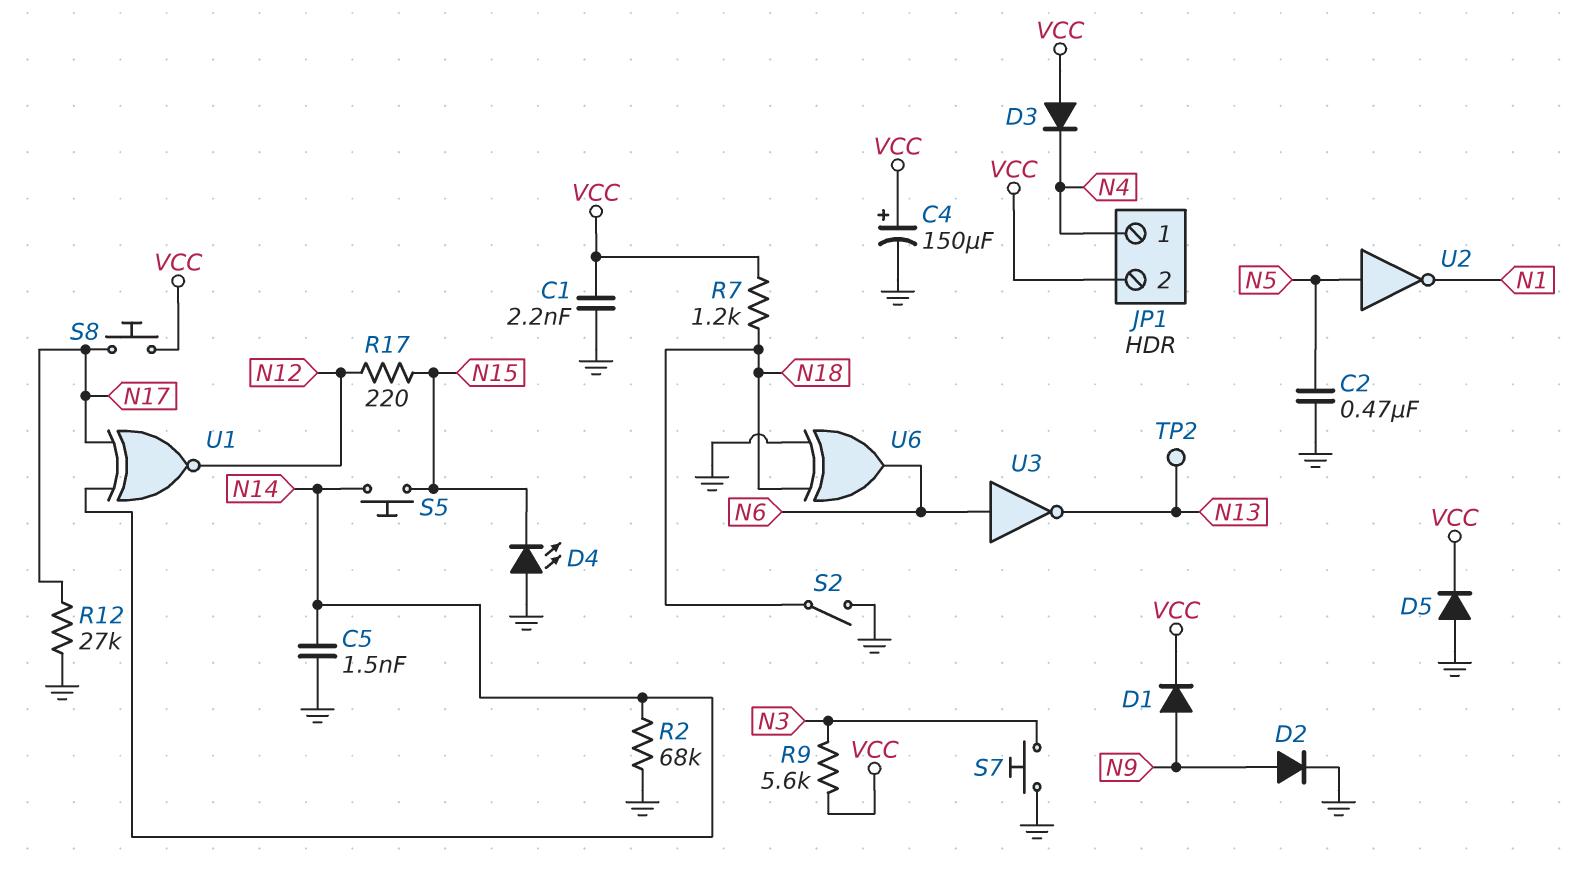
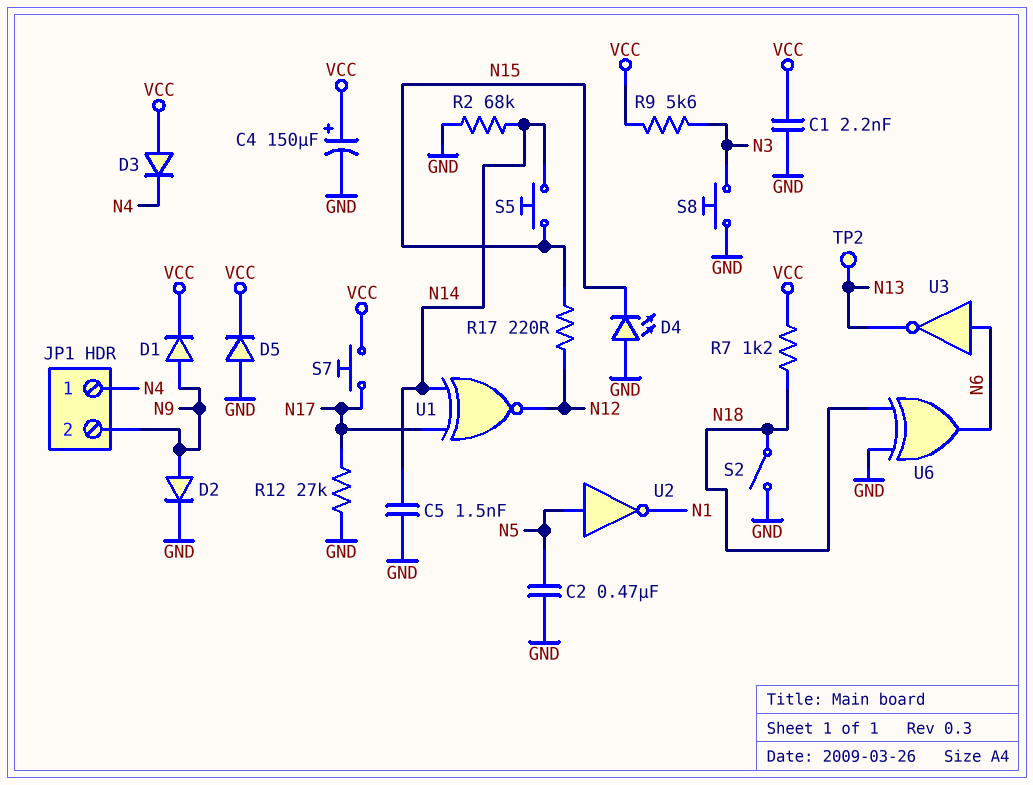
JP1 pin 2: VCC -> N9
S7: button (GND, N3) -> button (N17, VCC)
S8: button (N17, VCC) -> button (GND, N3)

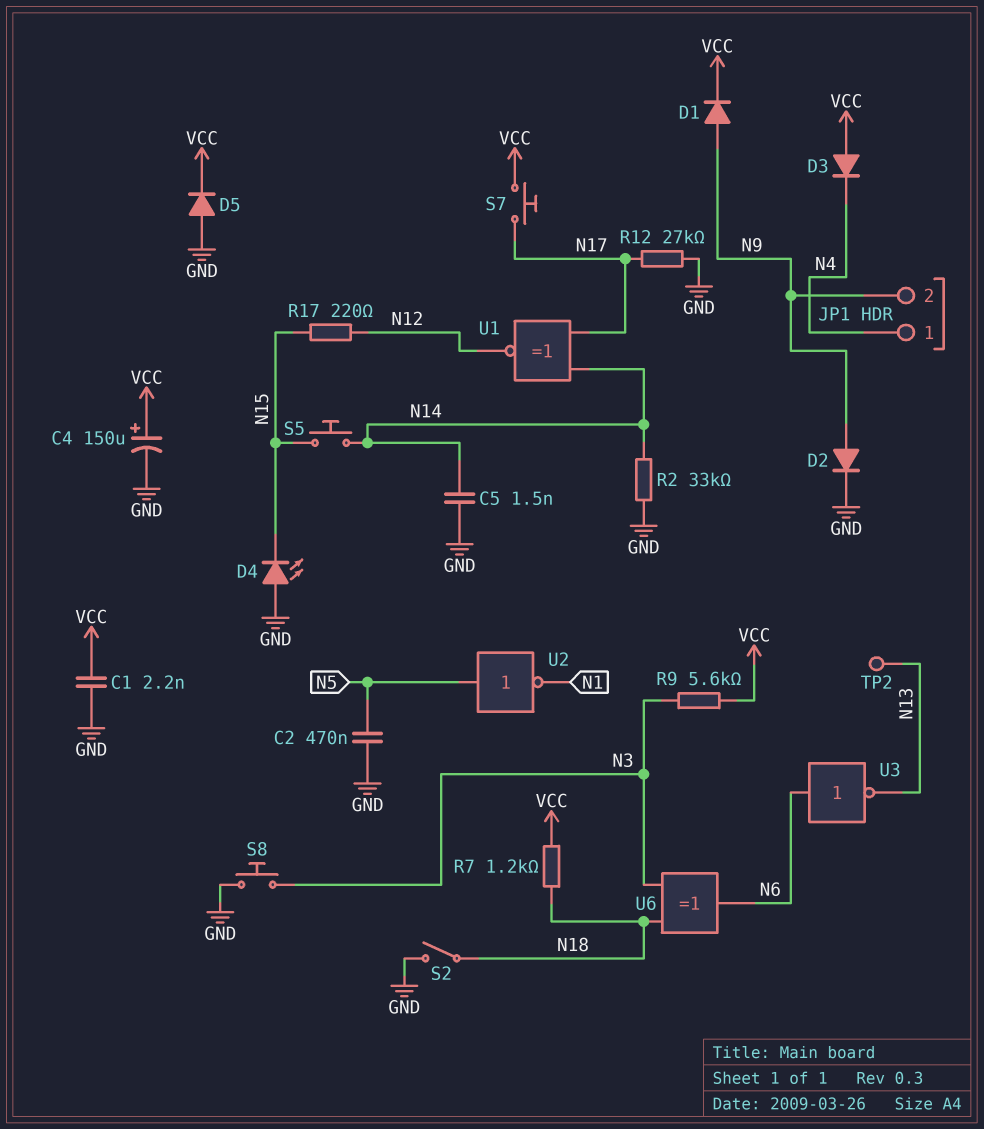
R2: 68k (GND, N14) -> 33k (GND, N14)
U6: XOR (in GND, in N18, out N6) -> XOR (in N3, in N18, out N6)

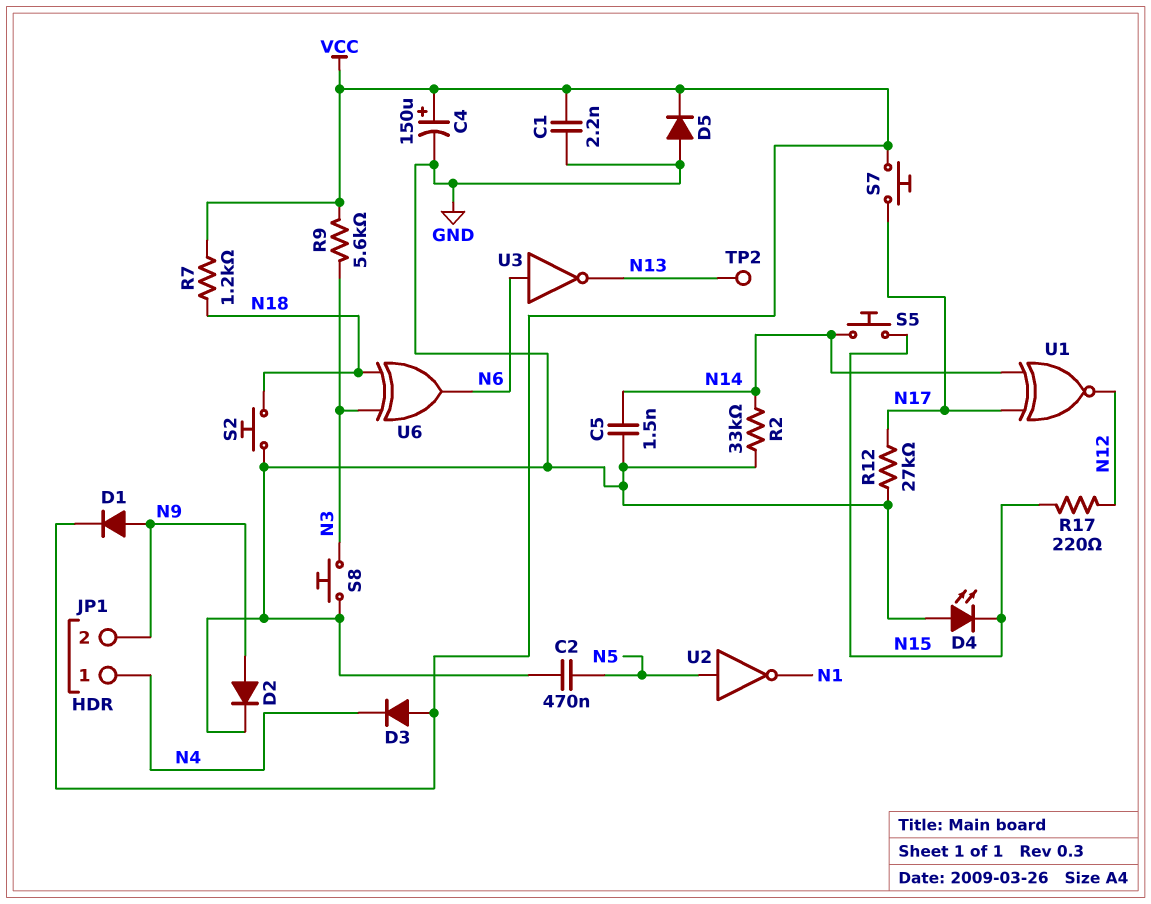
S2: switch (GND, N18) -> button (GND, N18)

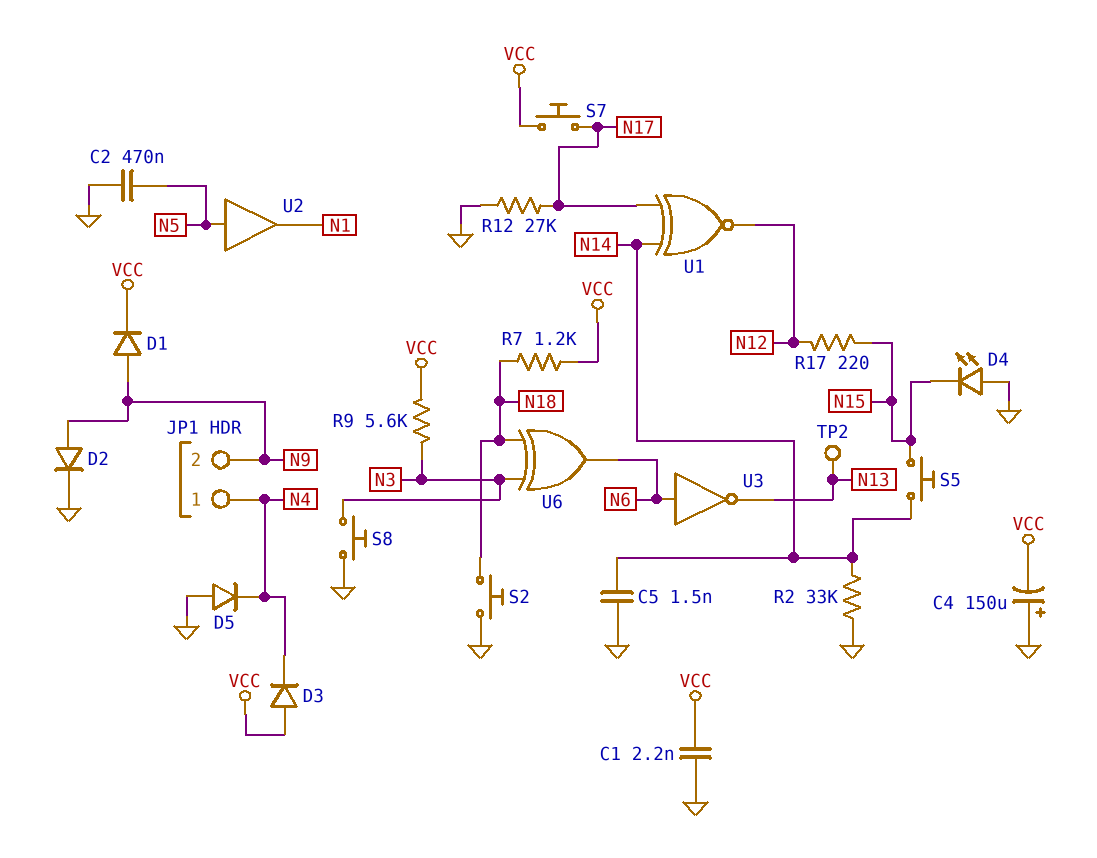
C4: 150uF (plus VCC, minus GND) -> 150uF (plus GND, minus VCC)
D5: diode (A GND, K VCC) -> diode (A GND, K N4)
U2: NOT (in N5, out N1) -> buffer (in N5, out N1)

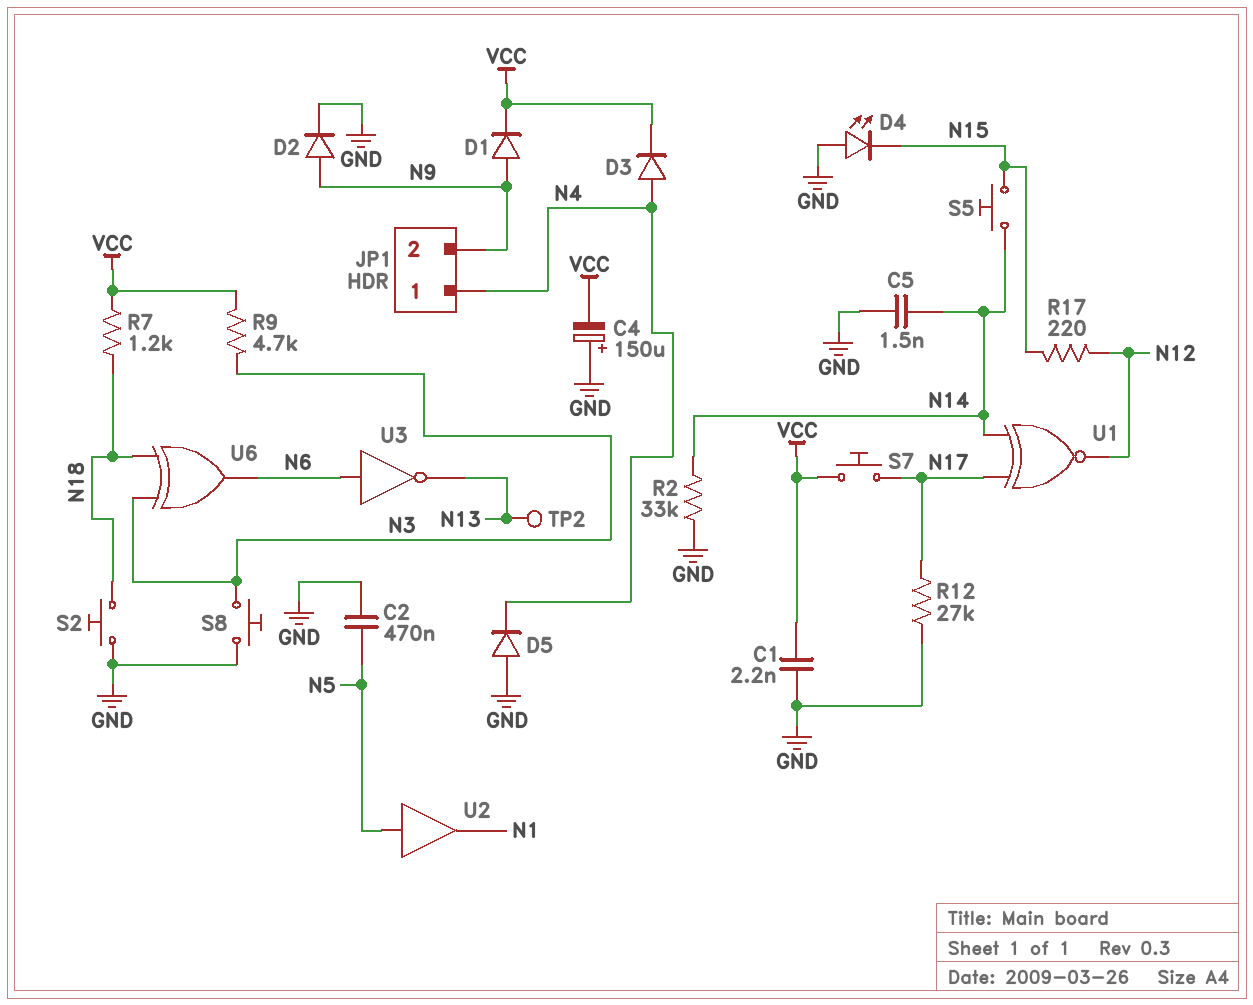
D3: diode (A VCC, K N4) -> diode (A N4, K VCC)
R9: 5.6k (N3, VCC) -> 4.7k (N3, VCC)

